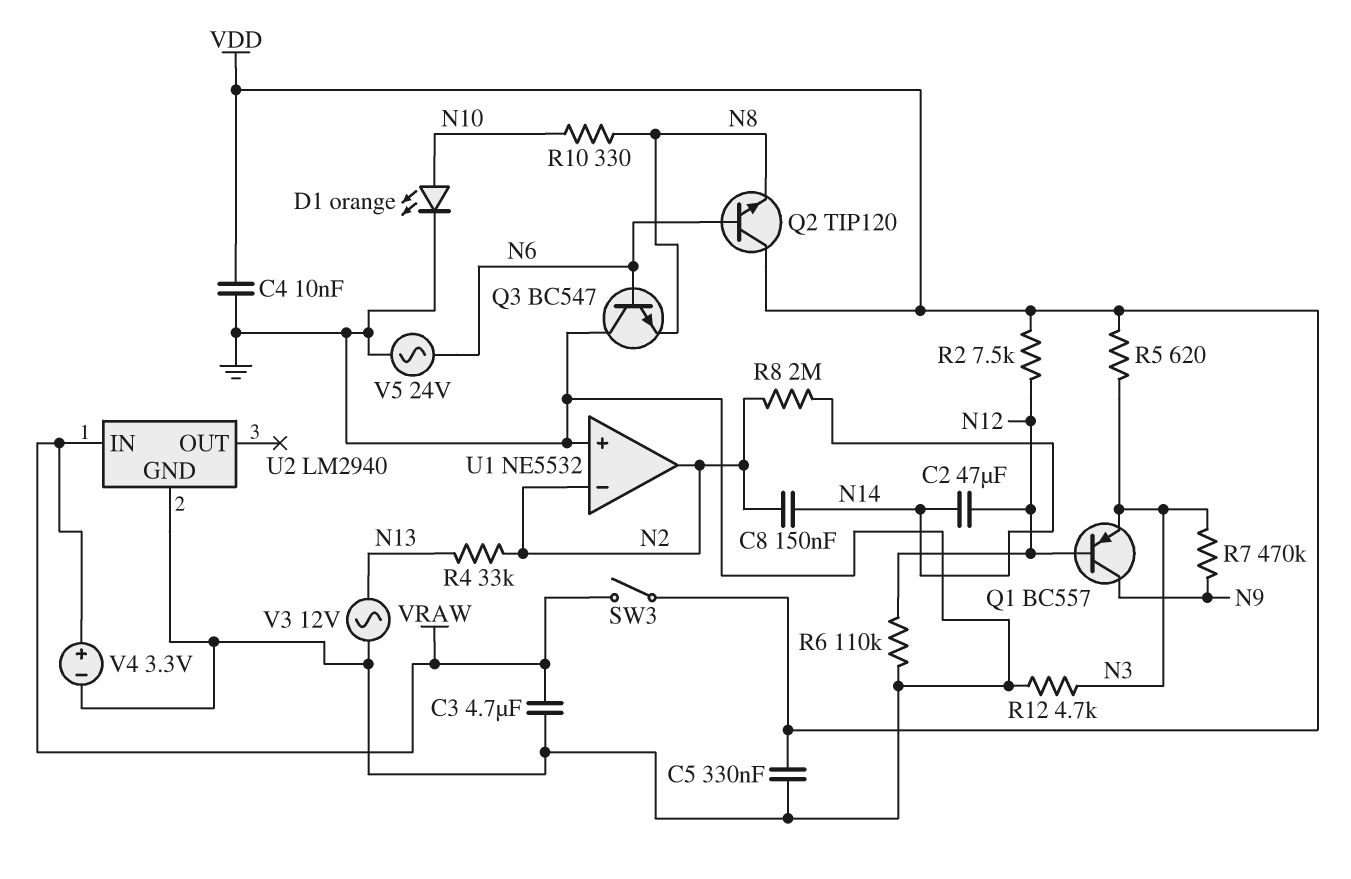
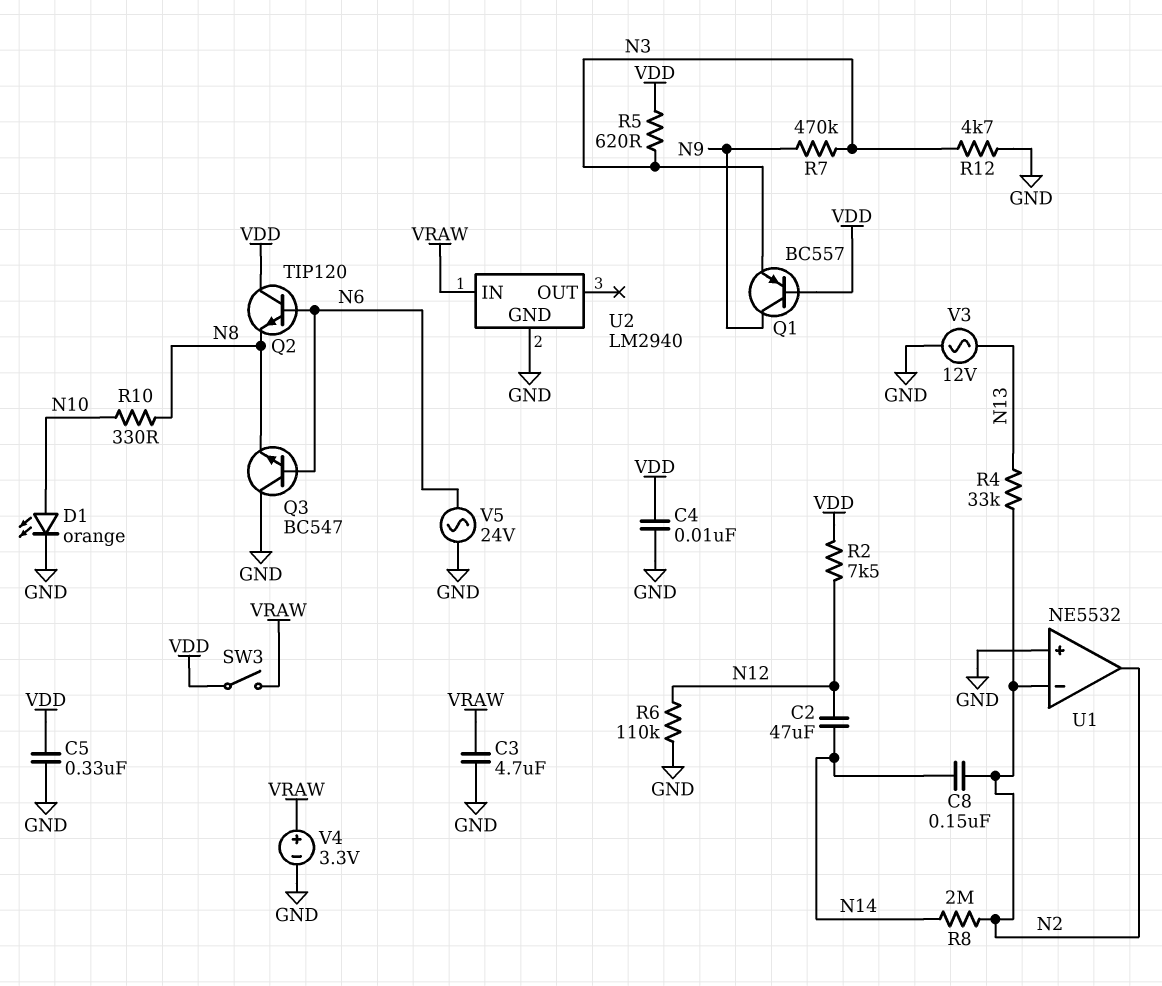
Q1: PNP BC557 (B N12, C N9, E N3) -> PNP BC557 (B VDD, C N9, E N3)

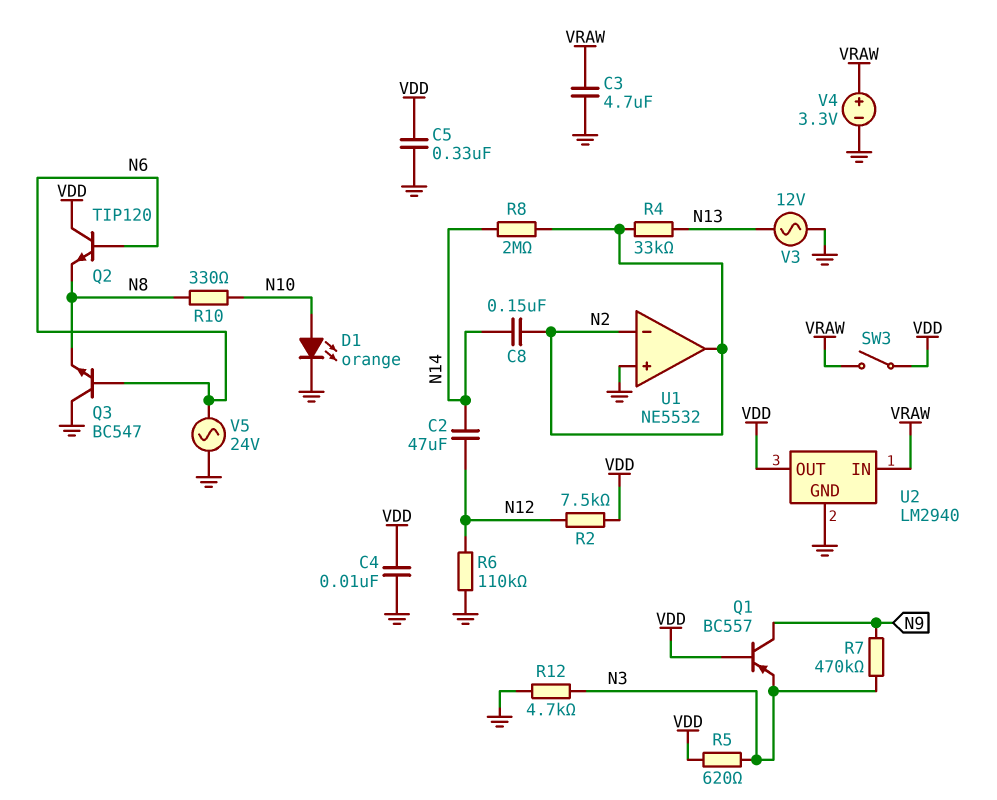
U2 pin OUT: none -> VDD

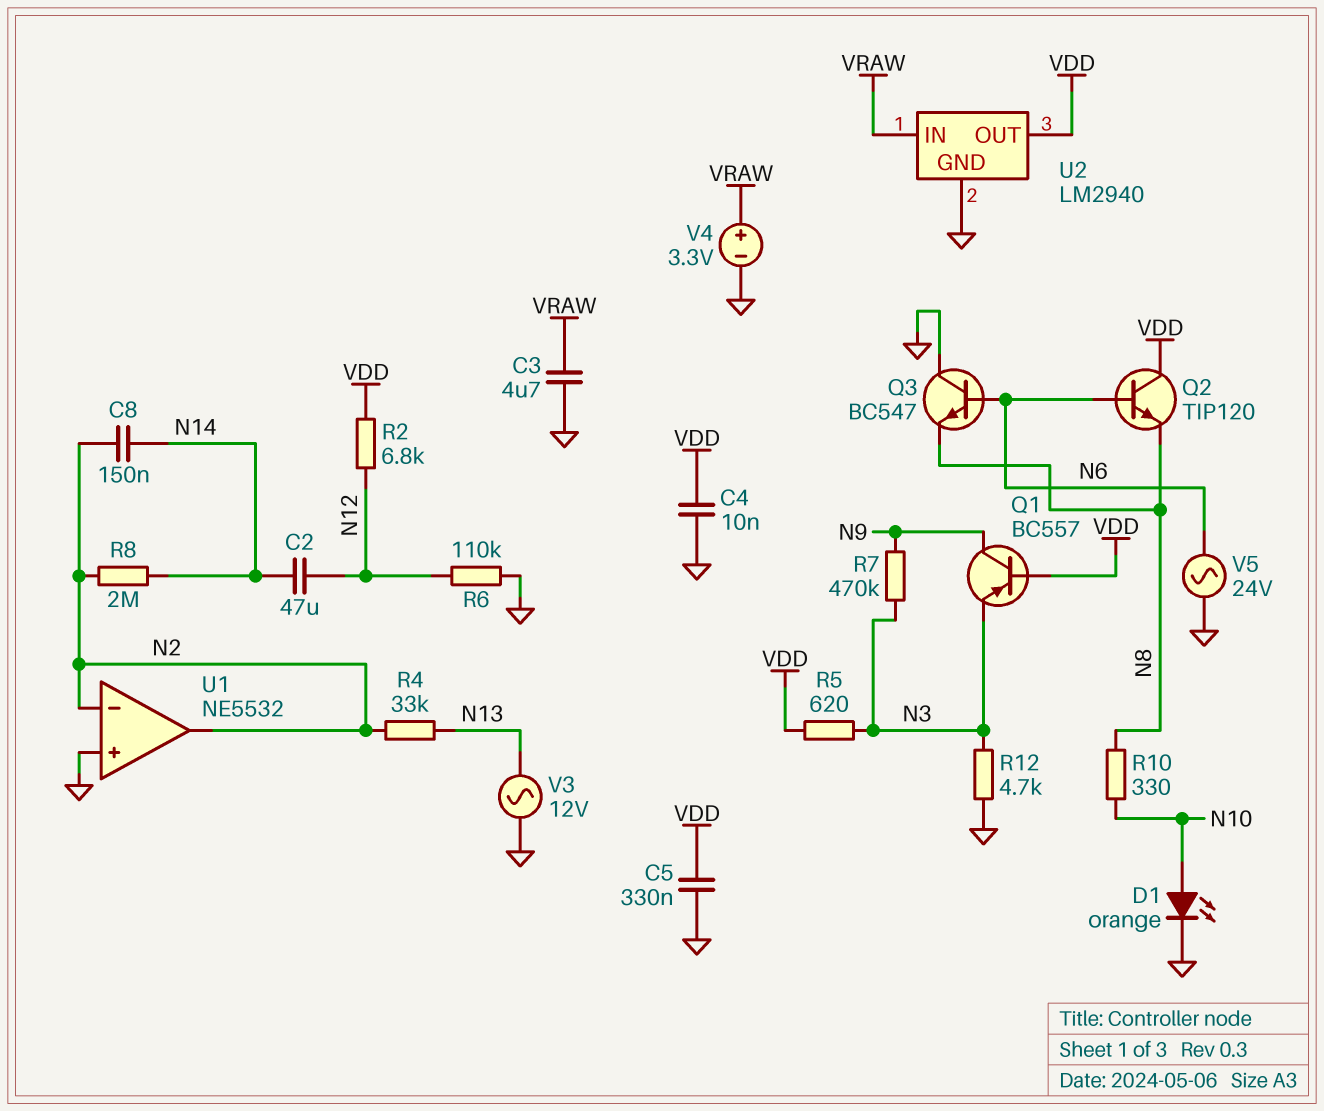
R2: 7.5k (N12, VDD) -> 6.8k (N12, VDD)
SW3: switch (VDD, VRAW) -> none

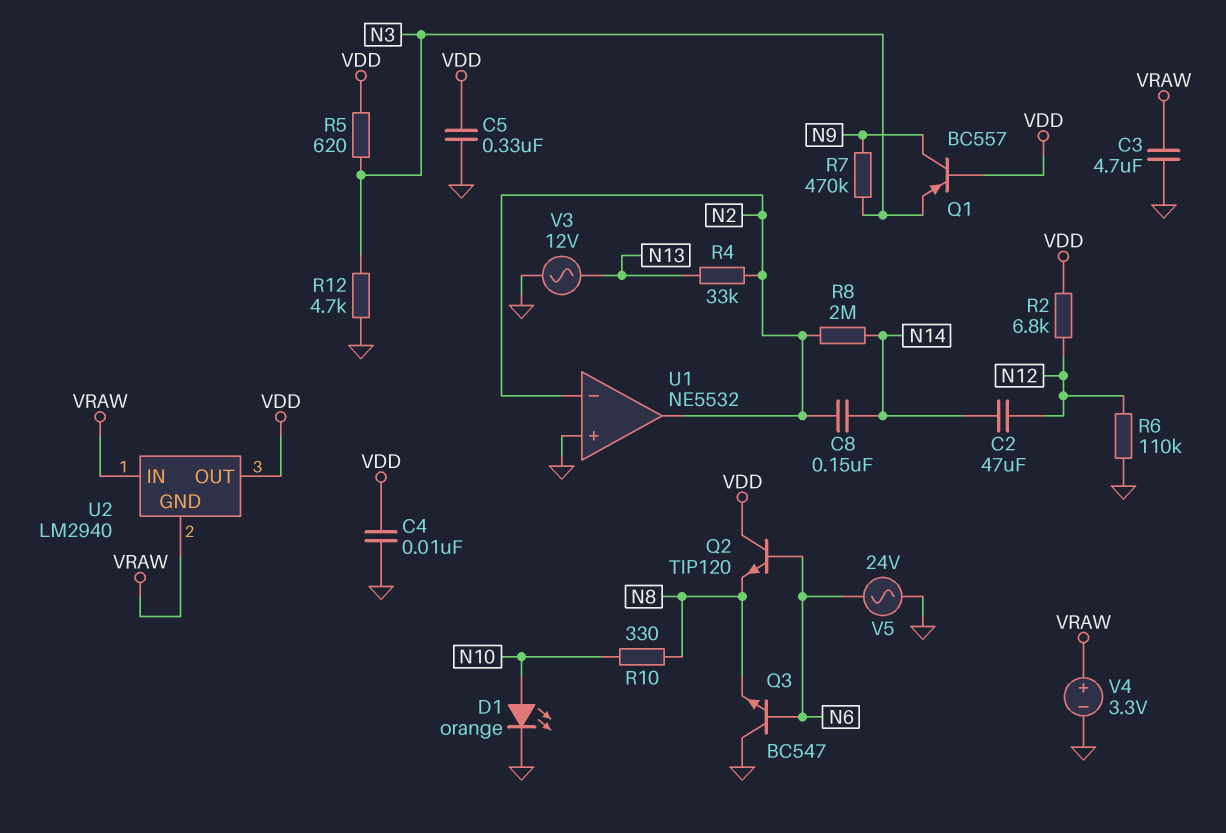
U2 pin GND: GND -> VRAW

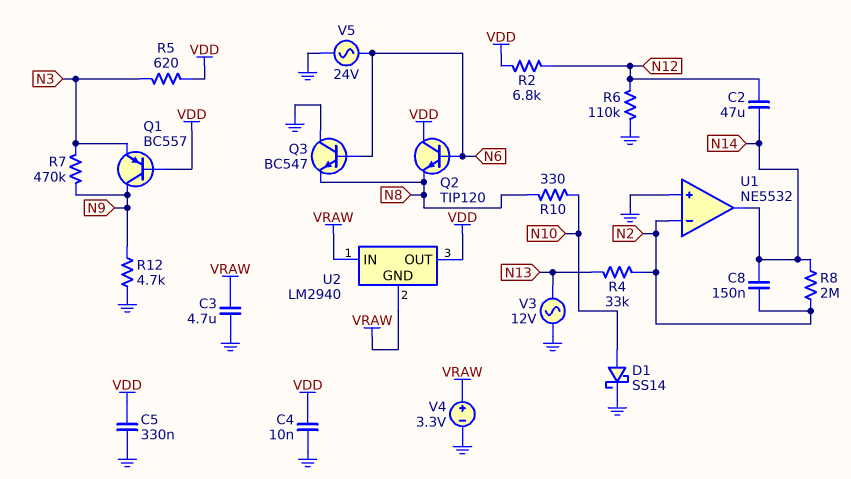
D1: LED orange (A N10, K GND) -> schottky SS14 (A N10, K GND)
R12: 4.7k (GND, N3) -> 4.7k (GND, N9)
U1 pin out: N2 -> N14

